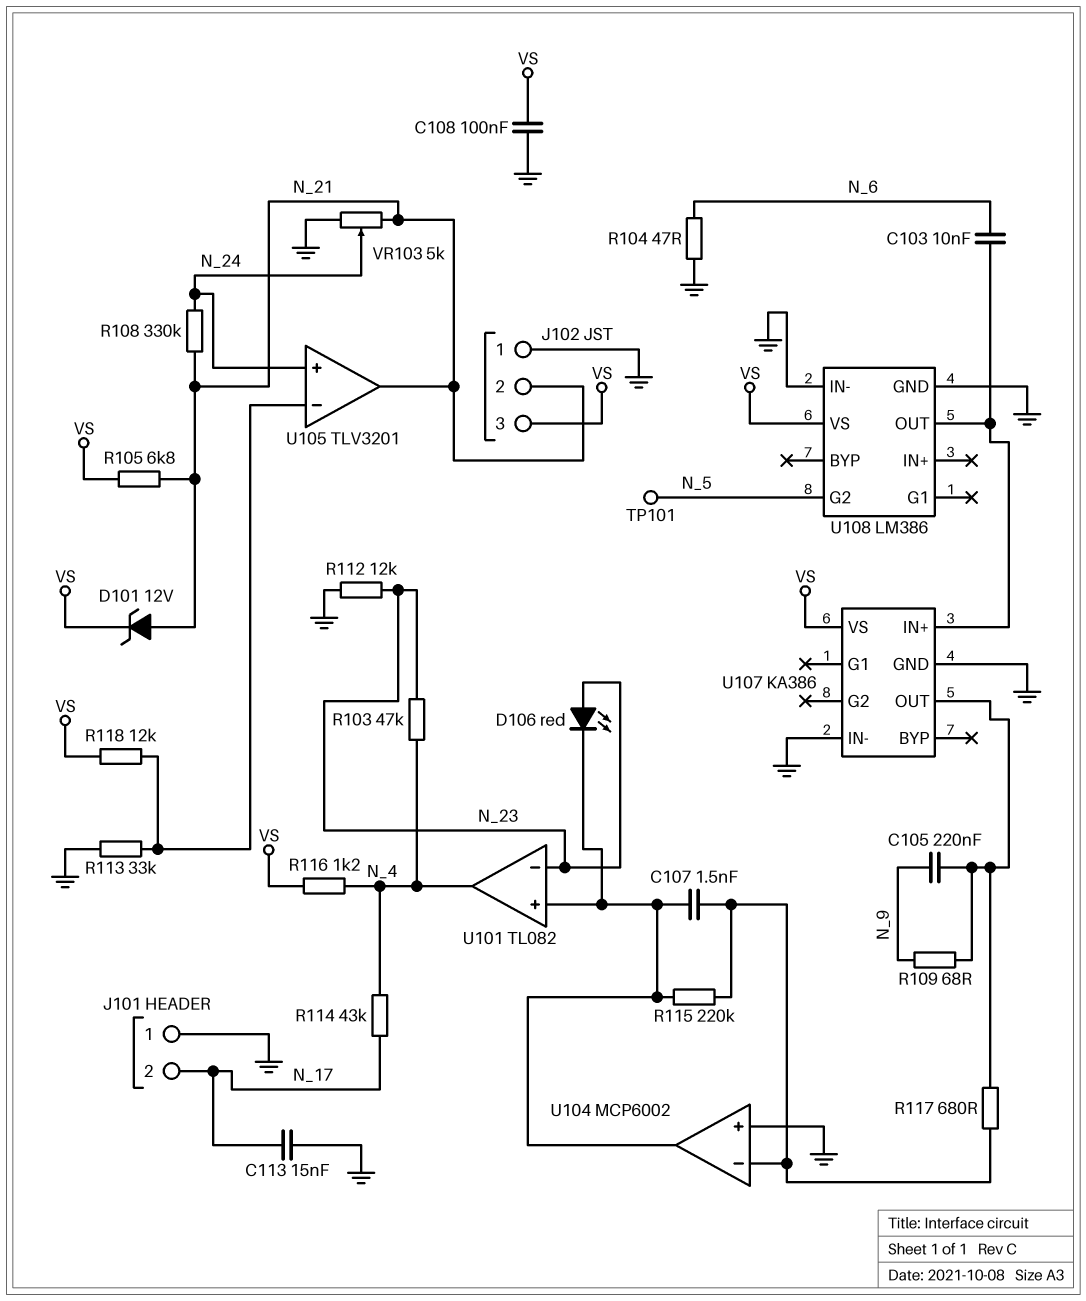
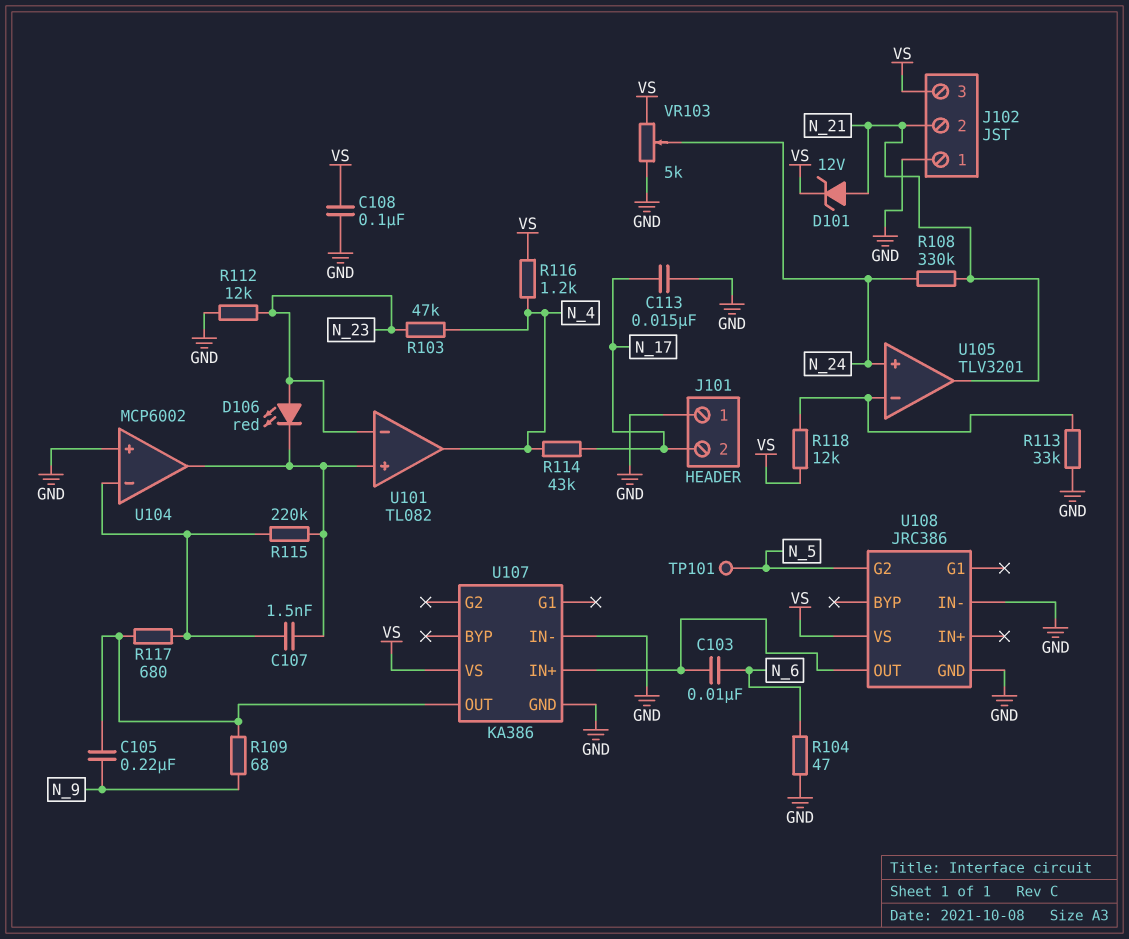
R105: 6.8k (N_21, VS) -> none
U108: LM386 -> JRC386
VR103: 5k (GND, N_21, wiper N_24) -> 5k (GND, VS, wiper N_24)

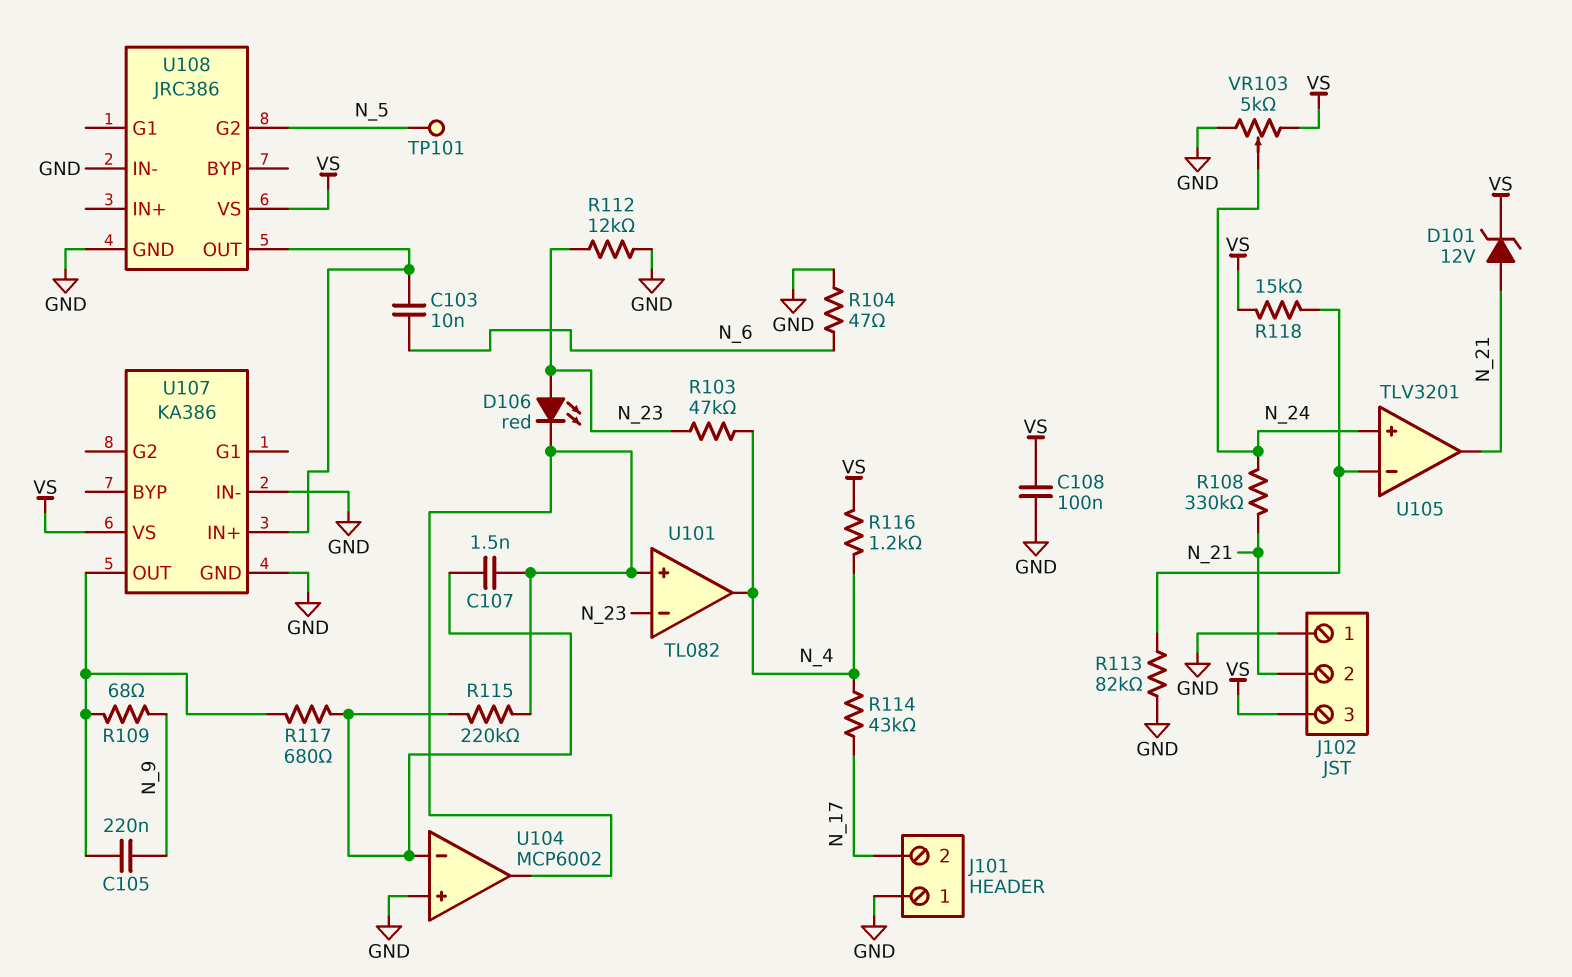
C113: 15nF (GND, N_17) -> none
R113: 33k (GND, U105/in-) -> 82k (GND, U105/in-)
R118: 12k (U105/in-, VS) -> 15k (U105/in-, VS)

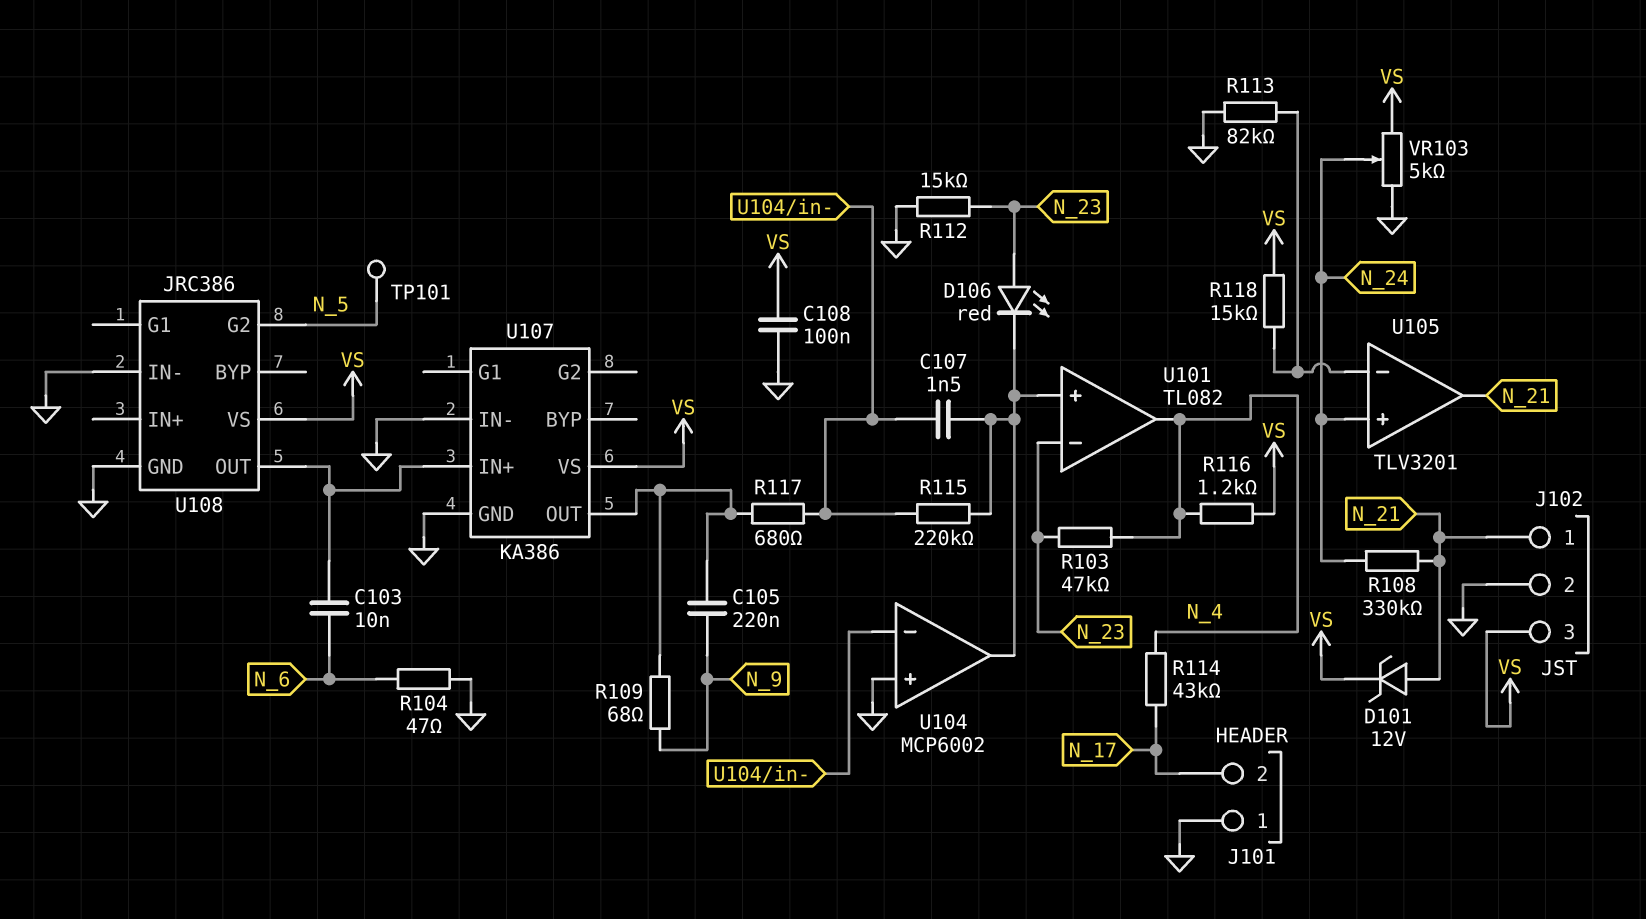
J102 pin 1: GND -> N_21
J102 pin 2: N_21 -> GND
R112: 12k (GND, N_23) -> 15k (GND, N_23)

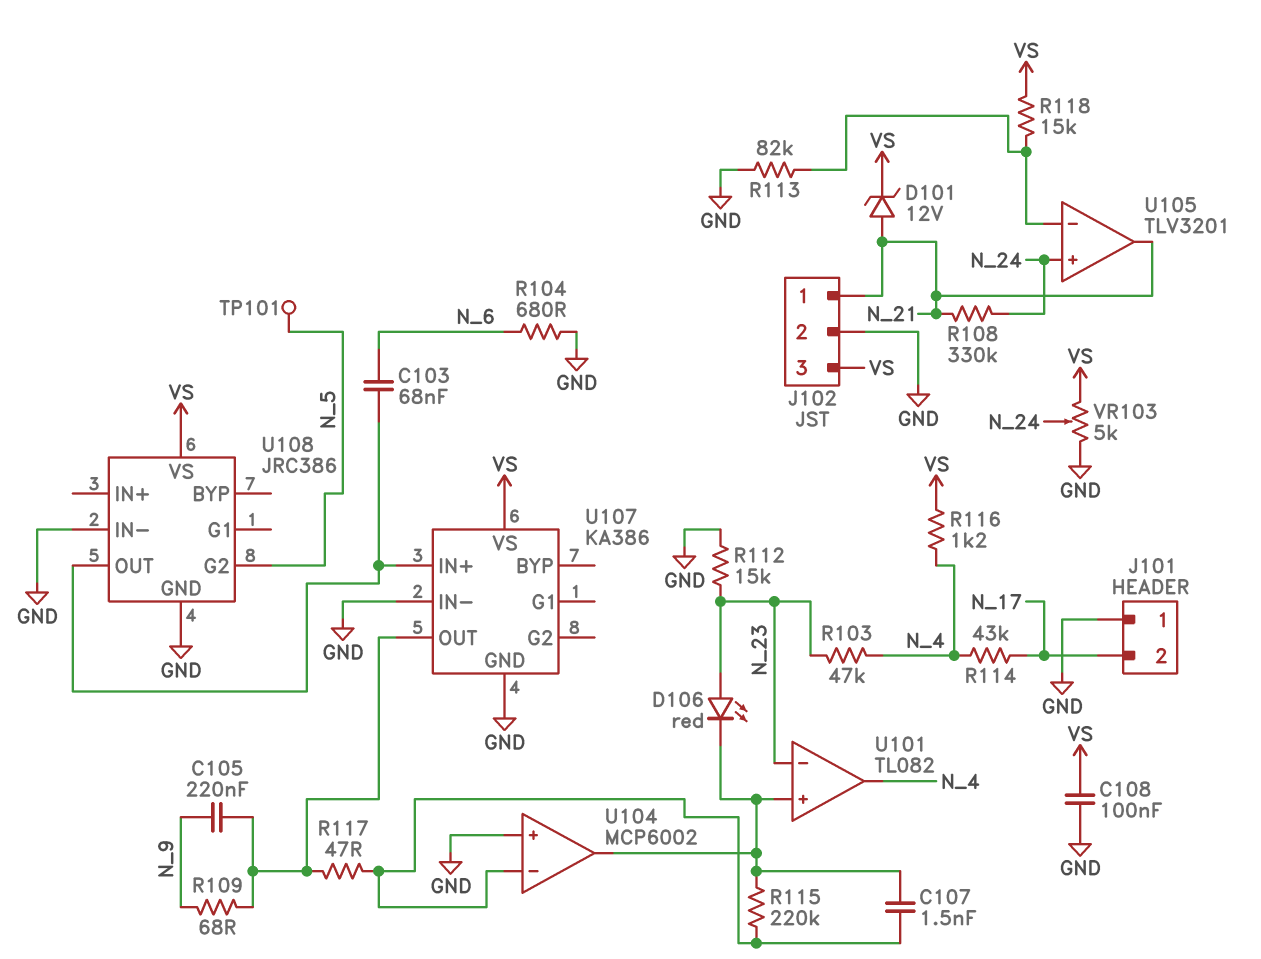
C103: 10nF (N_6, U107/IN+) -> 68nF (N_6, U107/IN+)
R104: 47 (GND, N_6) -> 680 (GND, N_6)
R117: 680 (U104/in-, U107/OUT) -> 47 (U104/in-, U107/OUT)

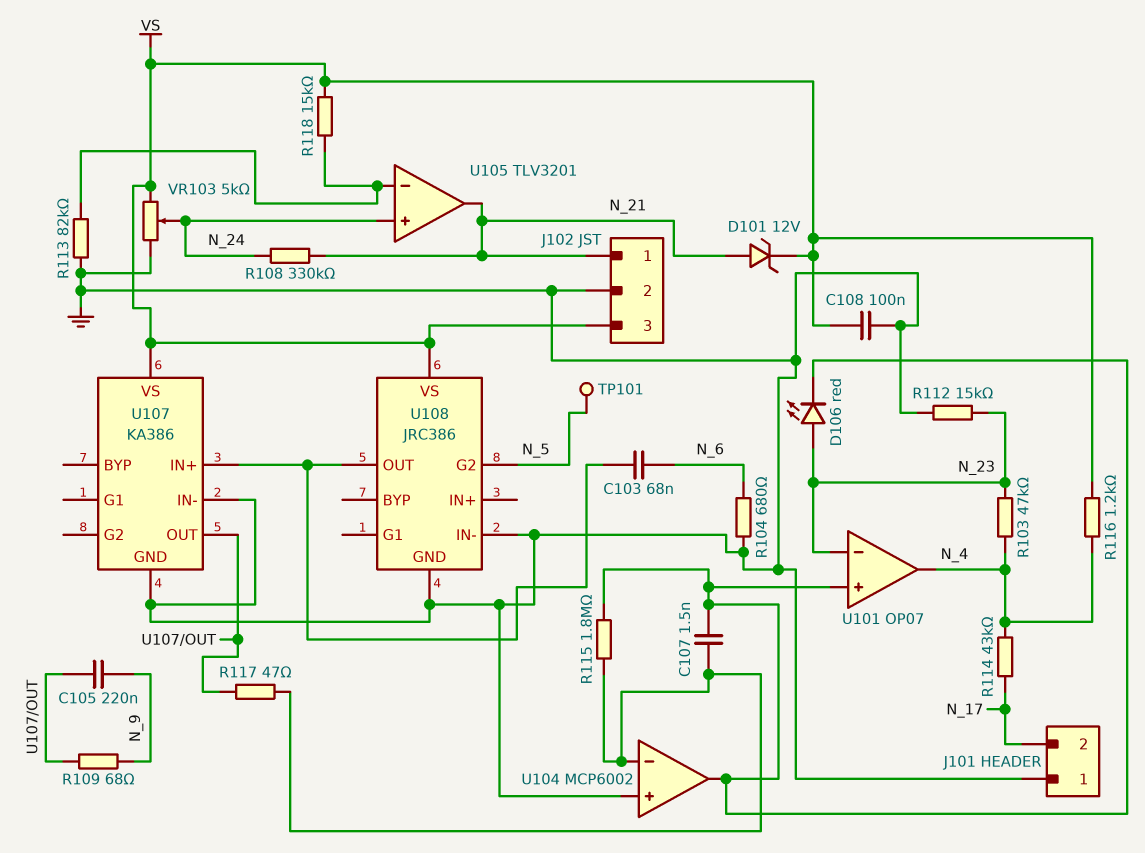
R115: 220k (U101/in+, U104/in-) -> 1.8M (U101/in+, U104/in-)
U101: TL082 -> OP07

